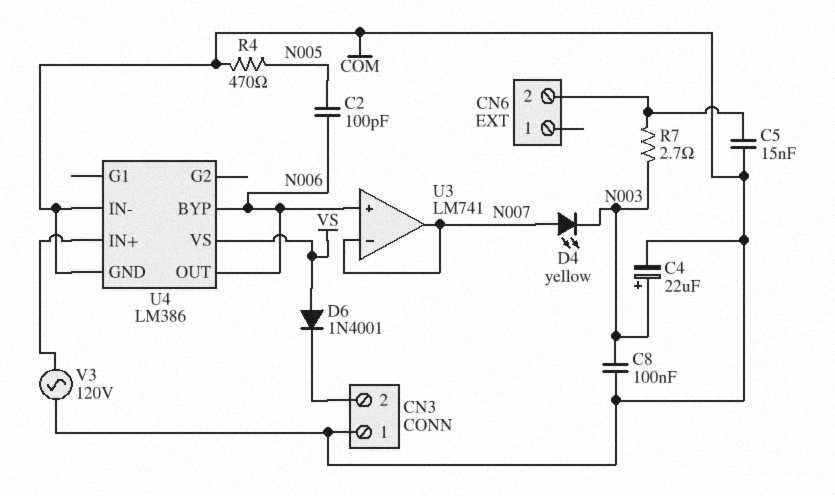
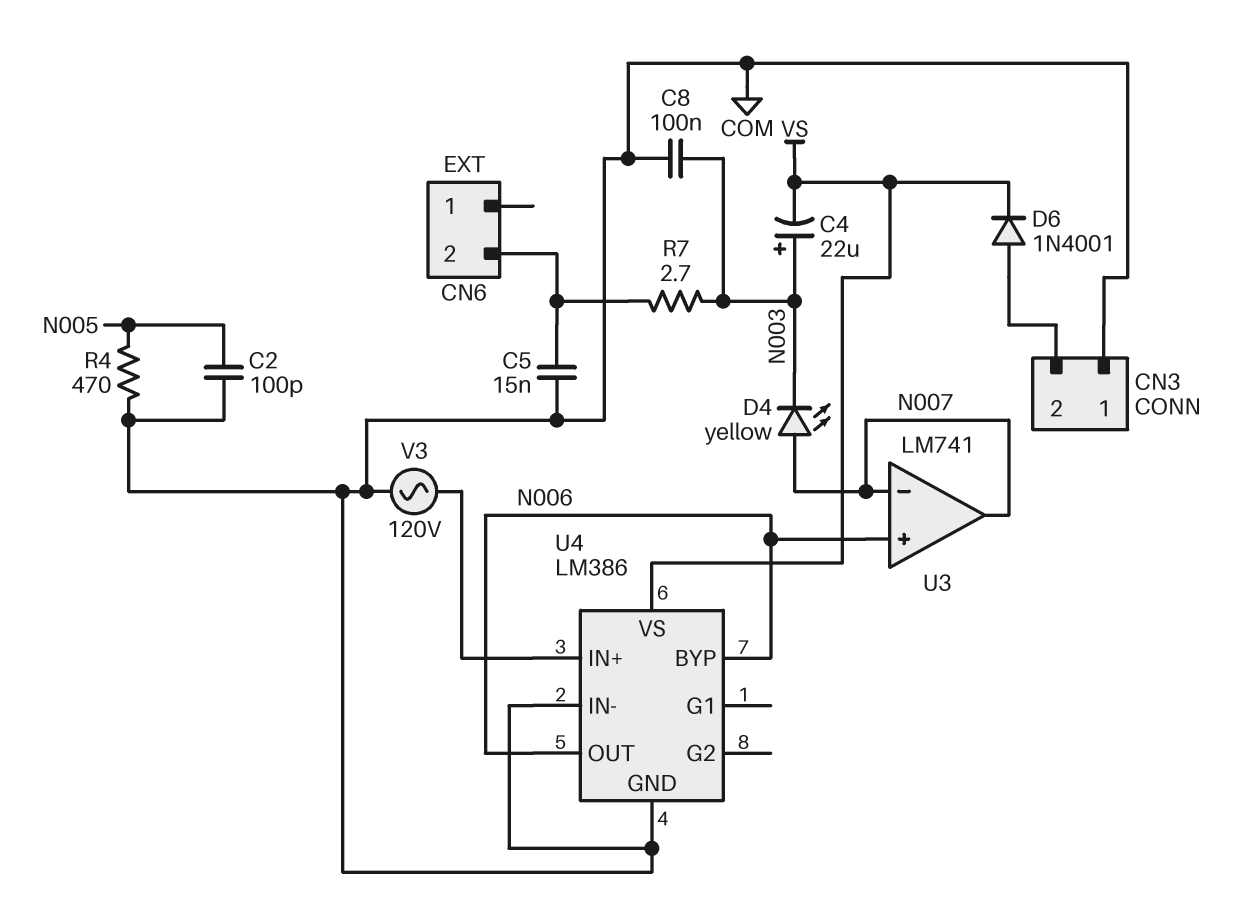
C2: 100pF (N005, N006) -> 100pF (COM, N005)
C4: 22uF (plus N003, minus COM) -> 22uF (plus N003, minus VS)
D6: diode 1N4001 (A VS, K CN3/2) -> diode 1N4001 (A CN3/2, K VS)

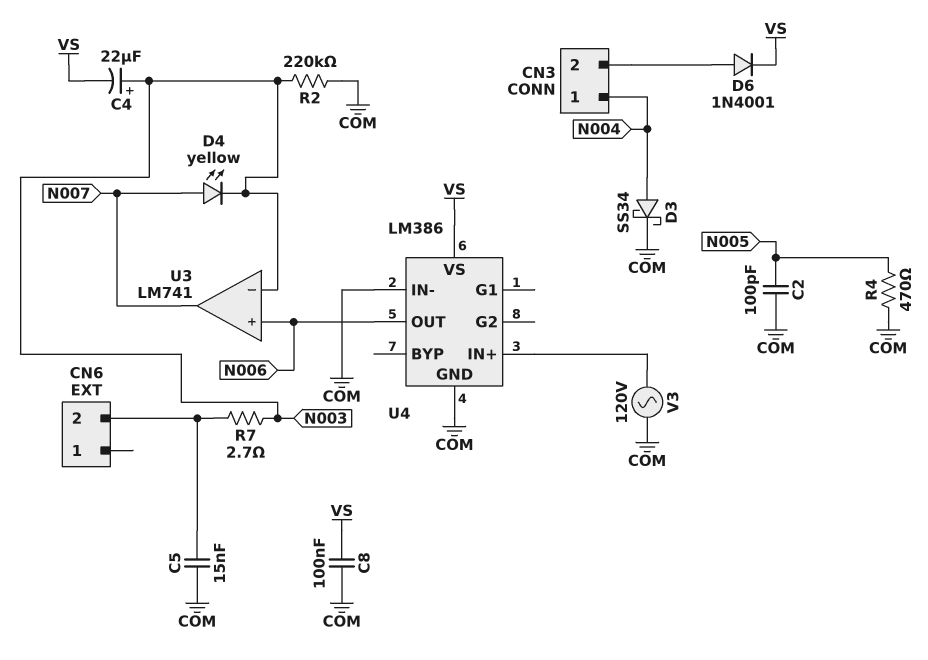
C8: 100nF (COM, N003) -> 100nF (COM, VS)
CN3 pin 1: COM -> N004
D3: none -> schottky SS34 (A N004, K COM)
R2: none -> 220k (COM, N003)
U3 pin in-: N007 -> N003
U4 pin BYP: N006 -> none

